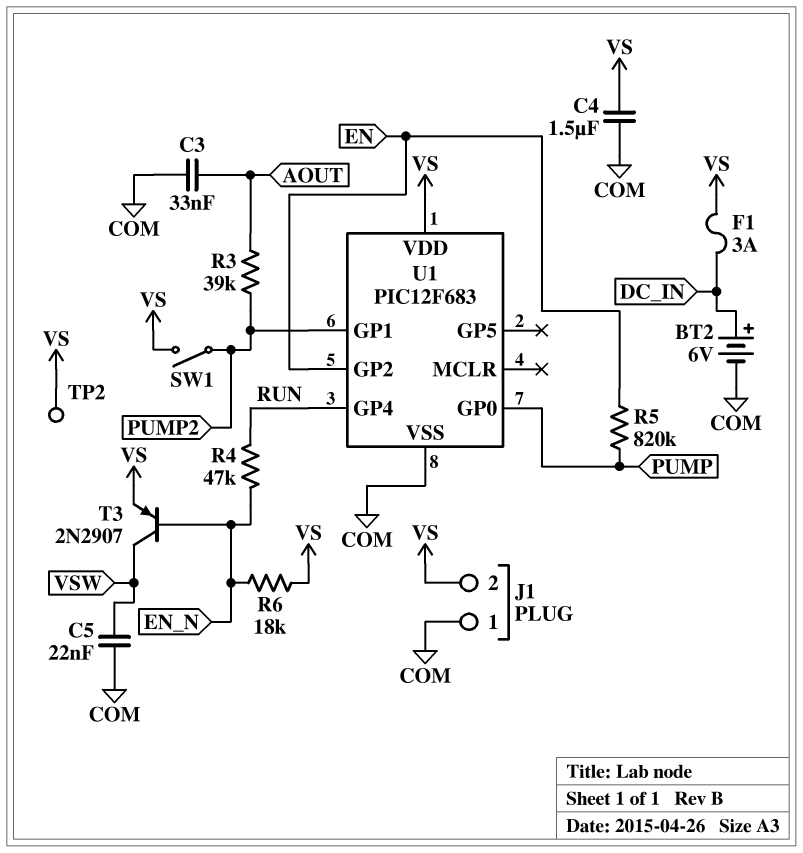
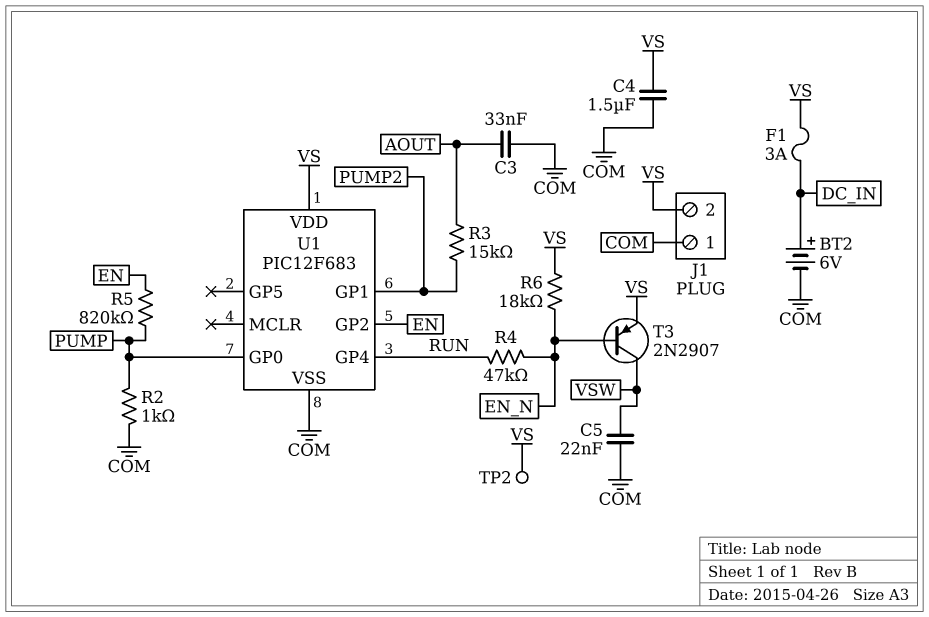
R2: none -> 1k (COM, PUMP)
R3: 39k (AOUT, PUMP2) -> 15k (AOUT, PUMP2)
SW1: switch (PUMP2, VS) -> none

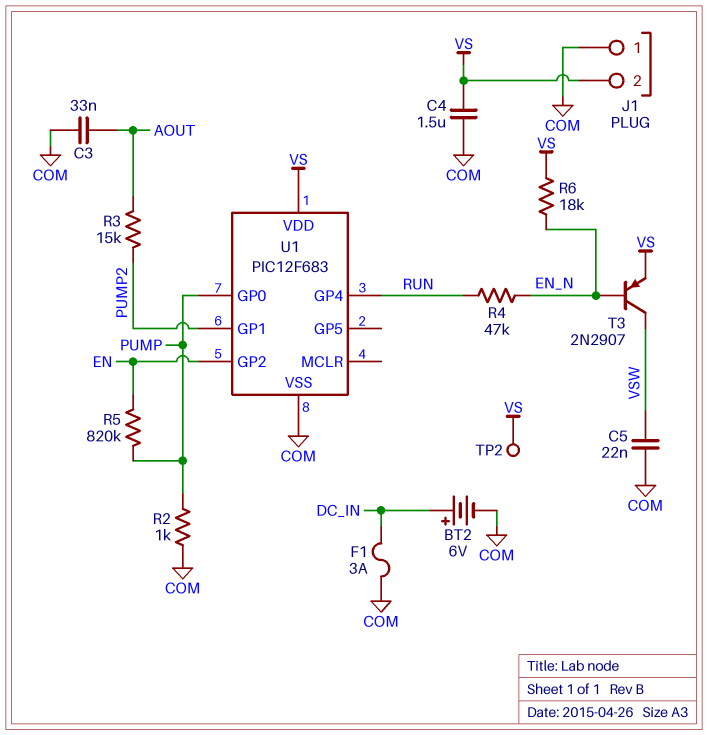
F1: 3A (DC_IN, VS) -> 3A (COM, DC_IN)

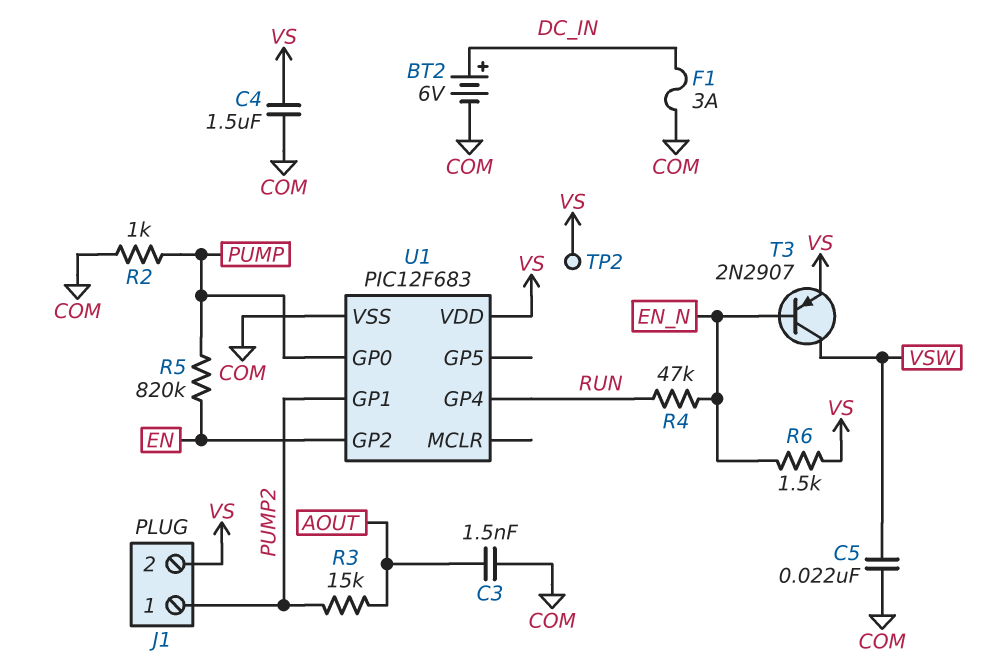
C3: 33nF (AOUT, COM) -> 1.5nF (AOUT, COM)
J1 pin 1: COM -> PUMP2
R6: 18k (EN_N, VS) -> 1.5k (EN_N, VS)

